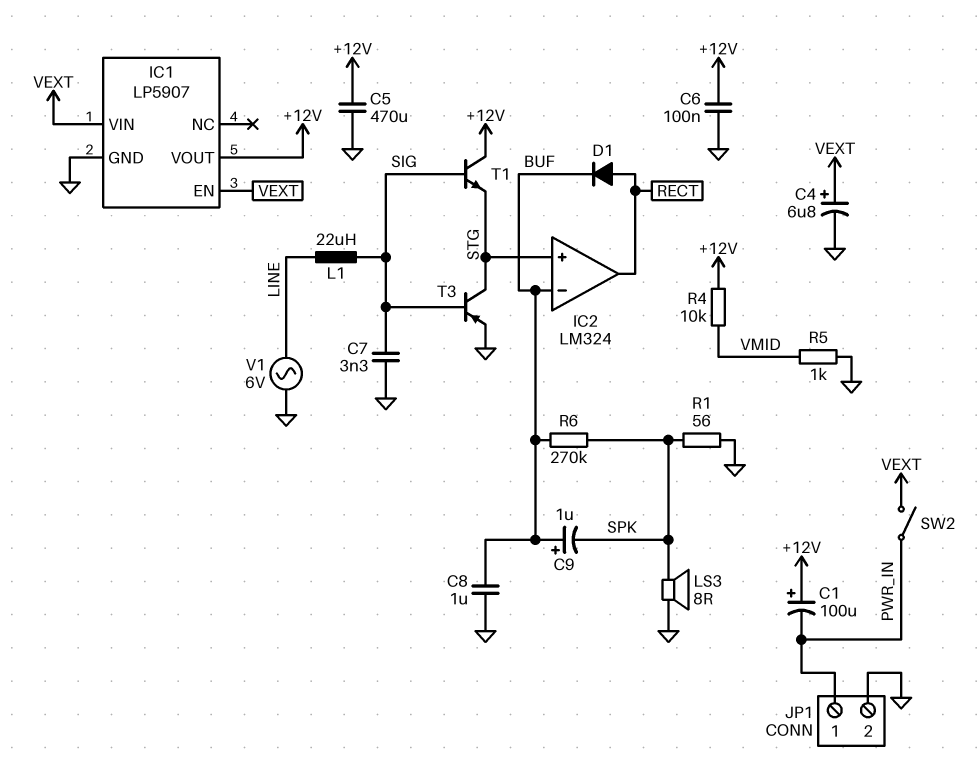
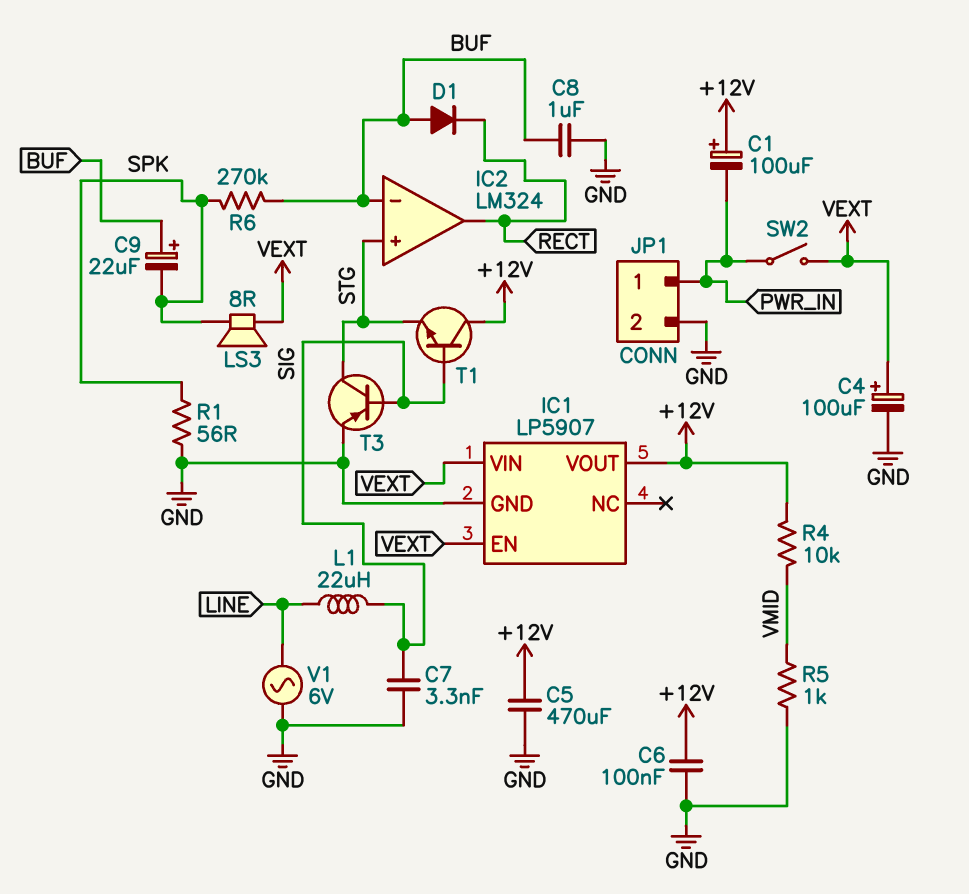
C4: 6.8uF (plus VEXT, minus GND) -> 100uF (plus VEXT, minus GND)
C9: 1uF (plus BUF, minus SPK) -> 22uF (plus BUF, minus SPK)
D1: diode (A RECT, K BUF) -> diode (A BUF, K RECT)
LS3: speaker 8R (GND, SPK) -> speaker 8R (SPK, VEXT)

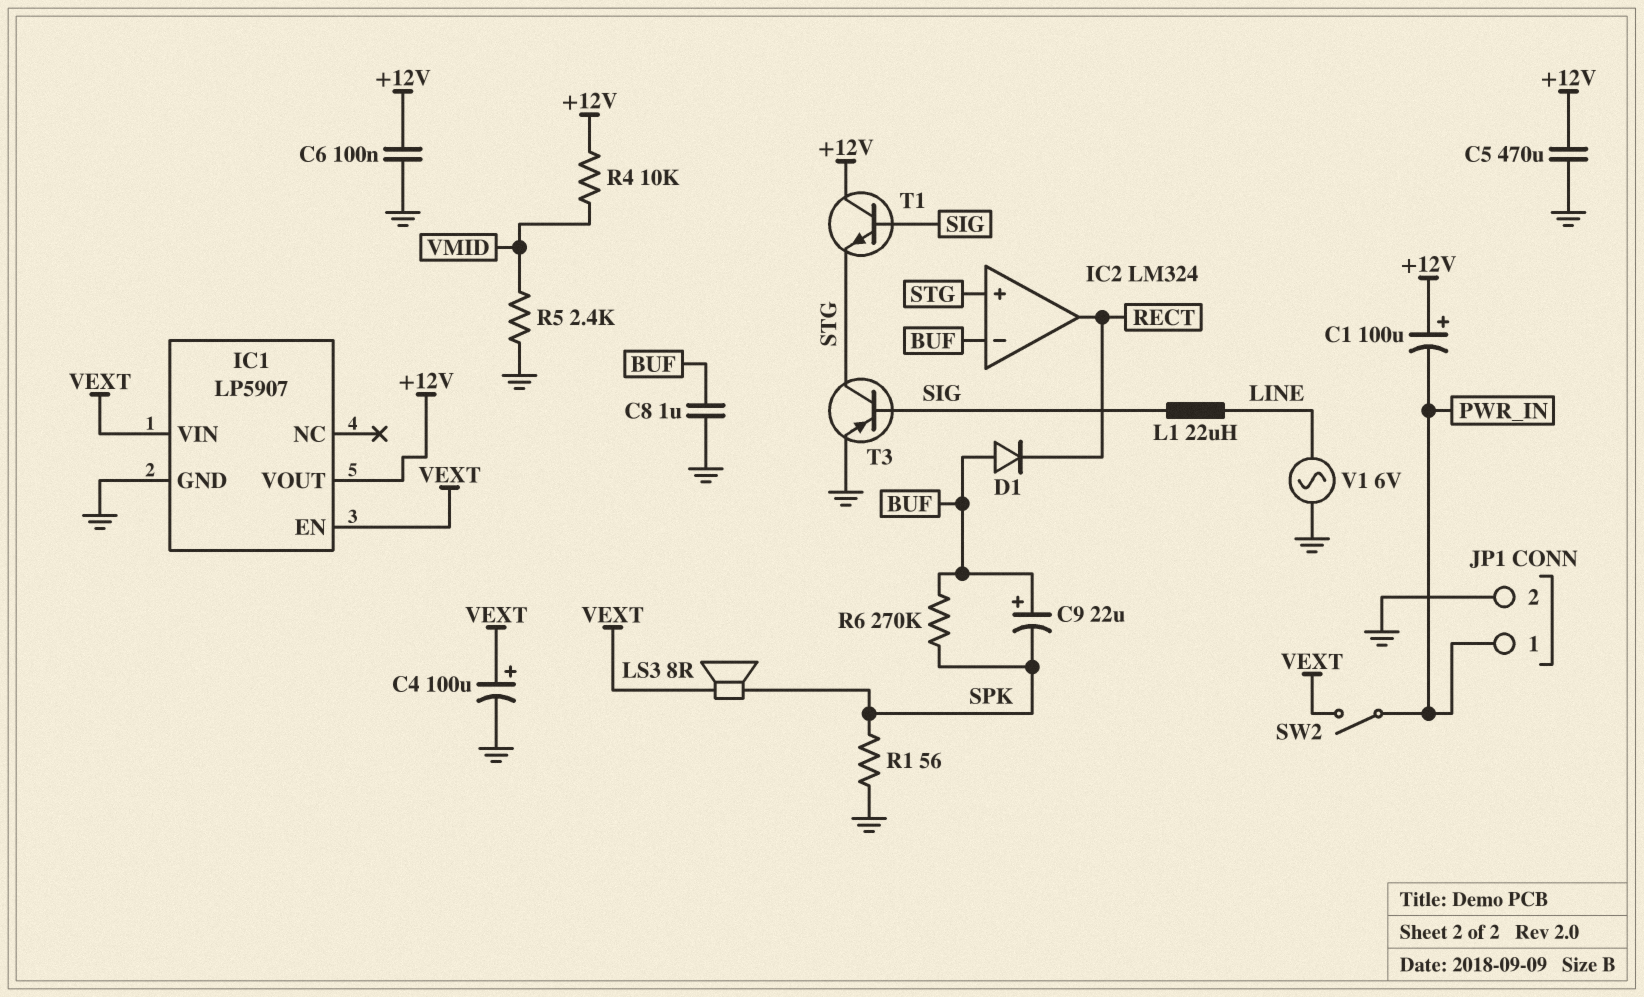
C7: 3.3nF (GND, SIG) -> none
R5: 1k (GND, VMID) -> 2.4k (GND, VMID)

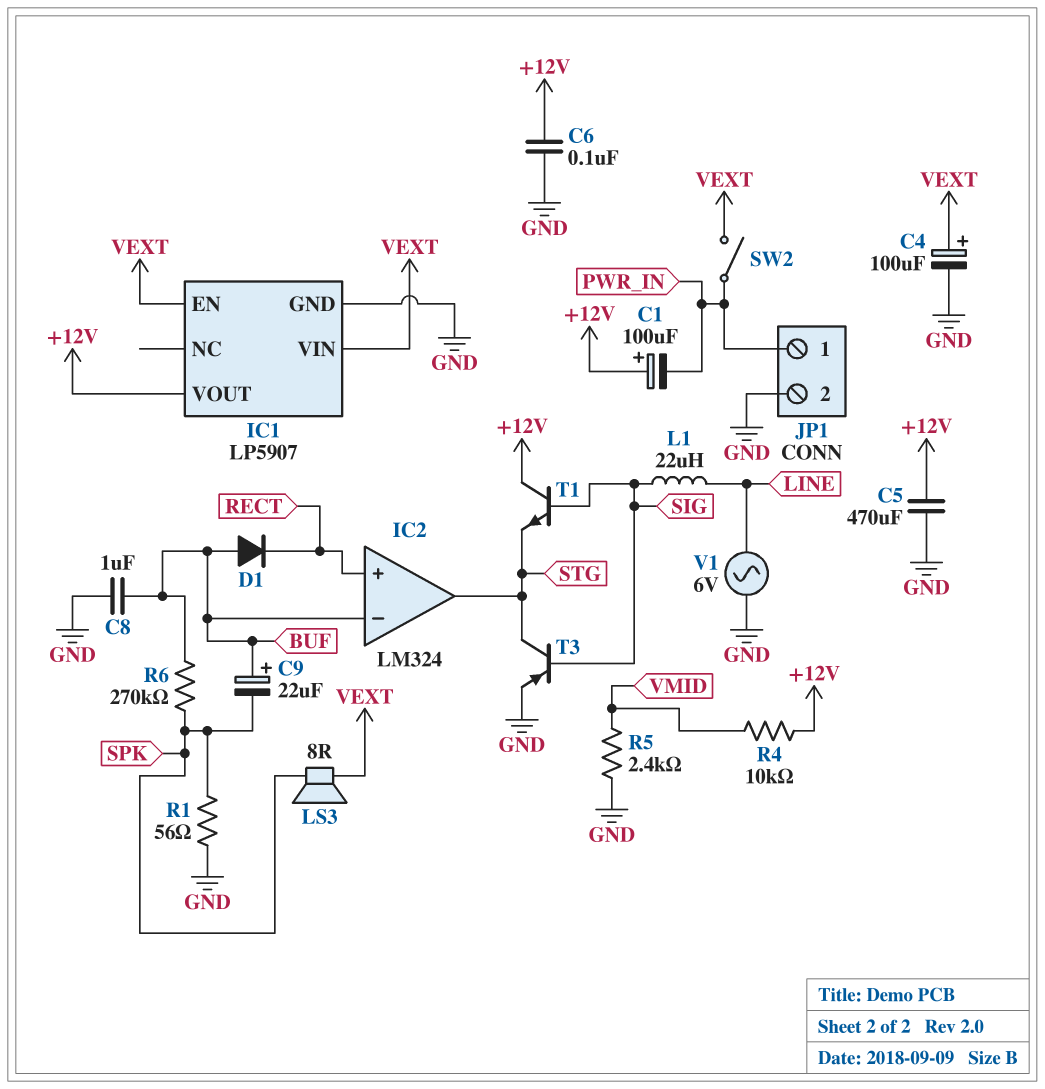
IC2 pin in+: STG -> RECT
IC2 pin out: RECT -> STG

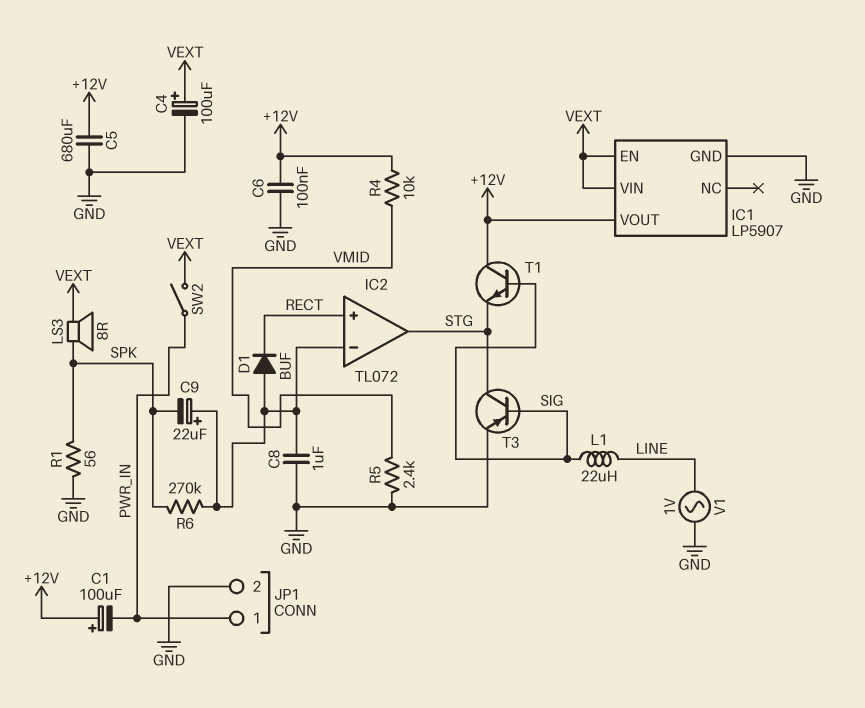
C5: 470uF (+12V, GND) -> 680uF (+12V, GND)
IC2: LM324 -> TL072
V1: AC 6V (GND, LINE) -> AC 1V (GND, LINE)

